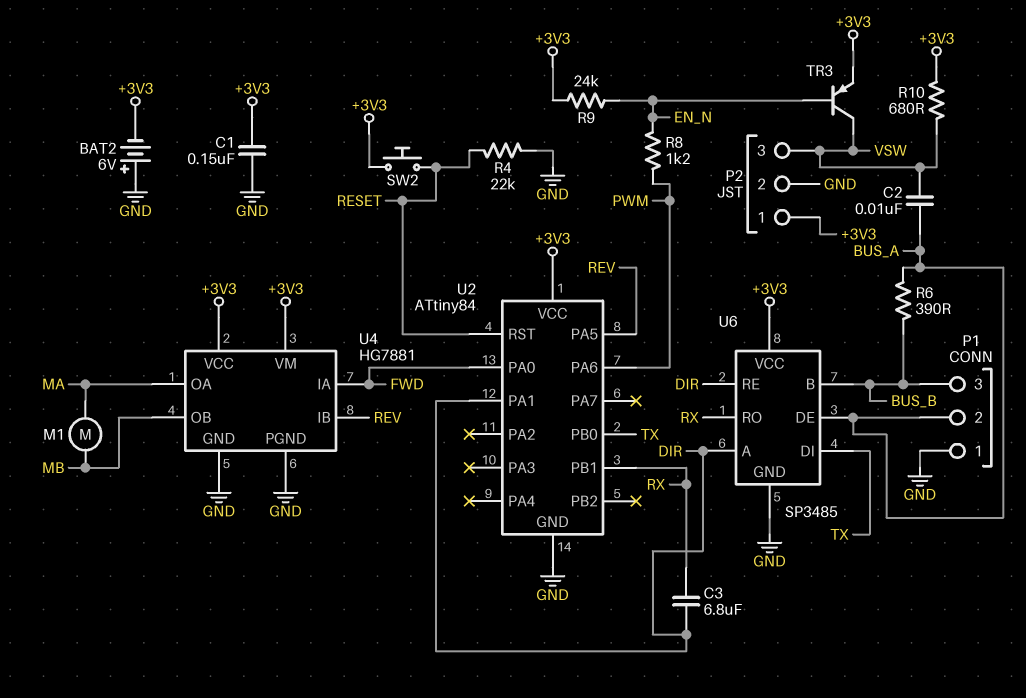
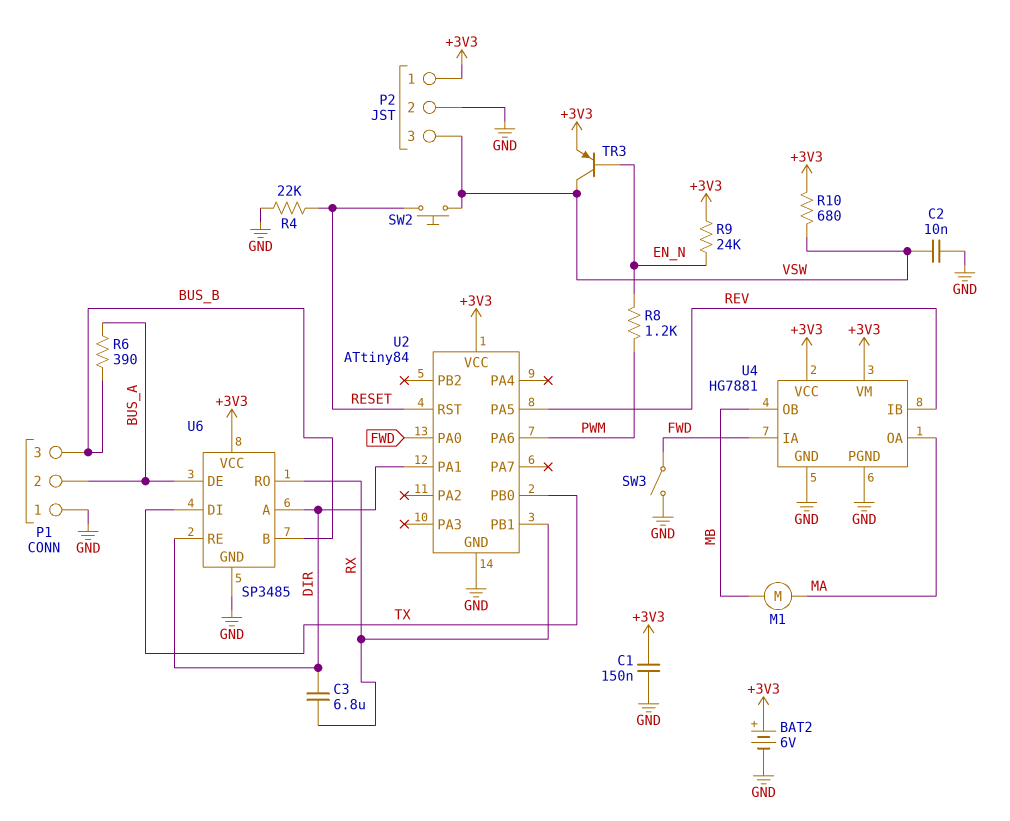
BAT2: 6V (plus GND, minus +3V3) -> 6V (plus +3V3, minus GND)
C2: 10nF (BUS_A, VSW) -> 10nF (GND, VSW)
SW2: button (+3V3, RESET) -> button (RESET, VSW)
SW3: none -> switch (FWD, GND)

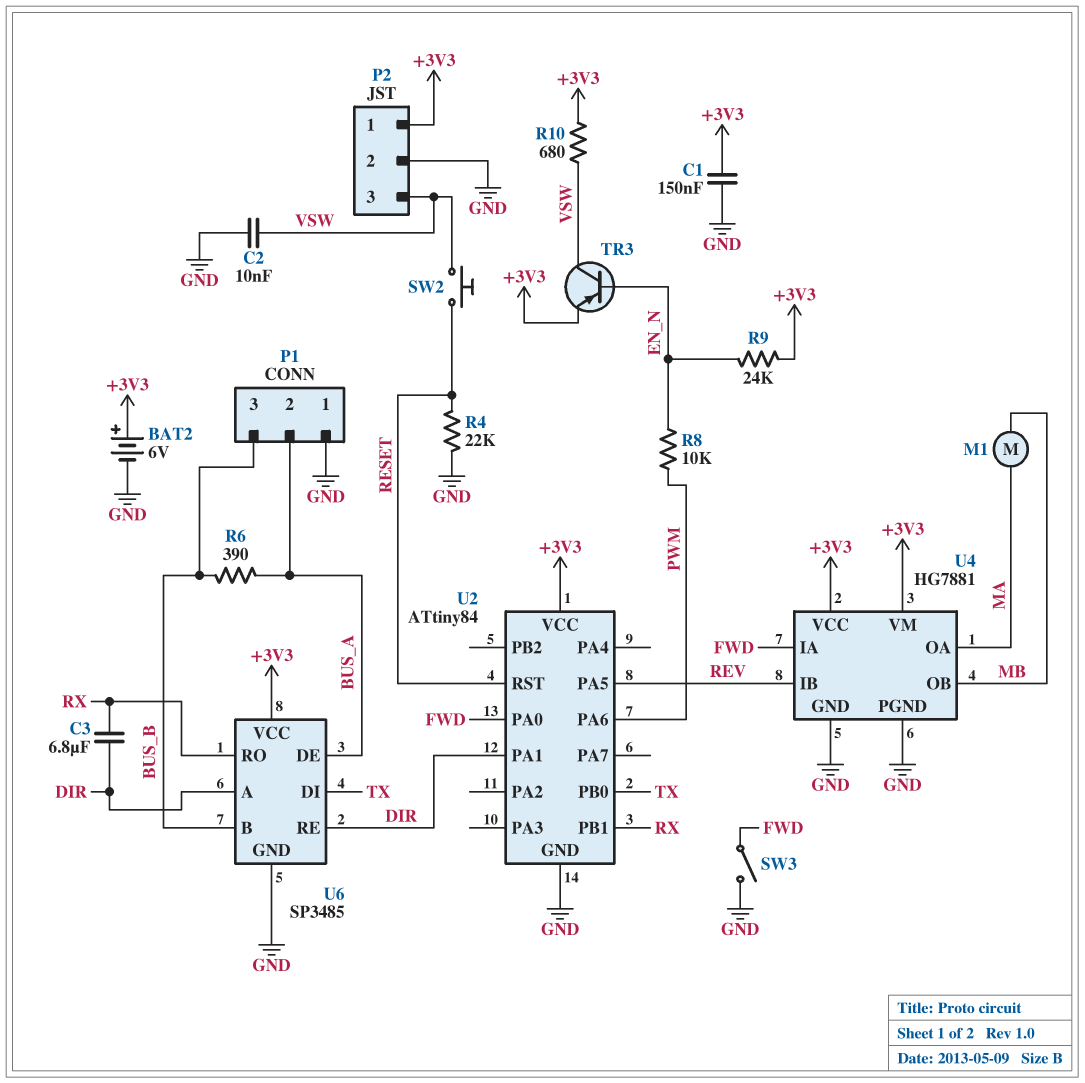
R8: 1.2k (EN_N, PWM) -> 10k (EN_N, PWM)

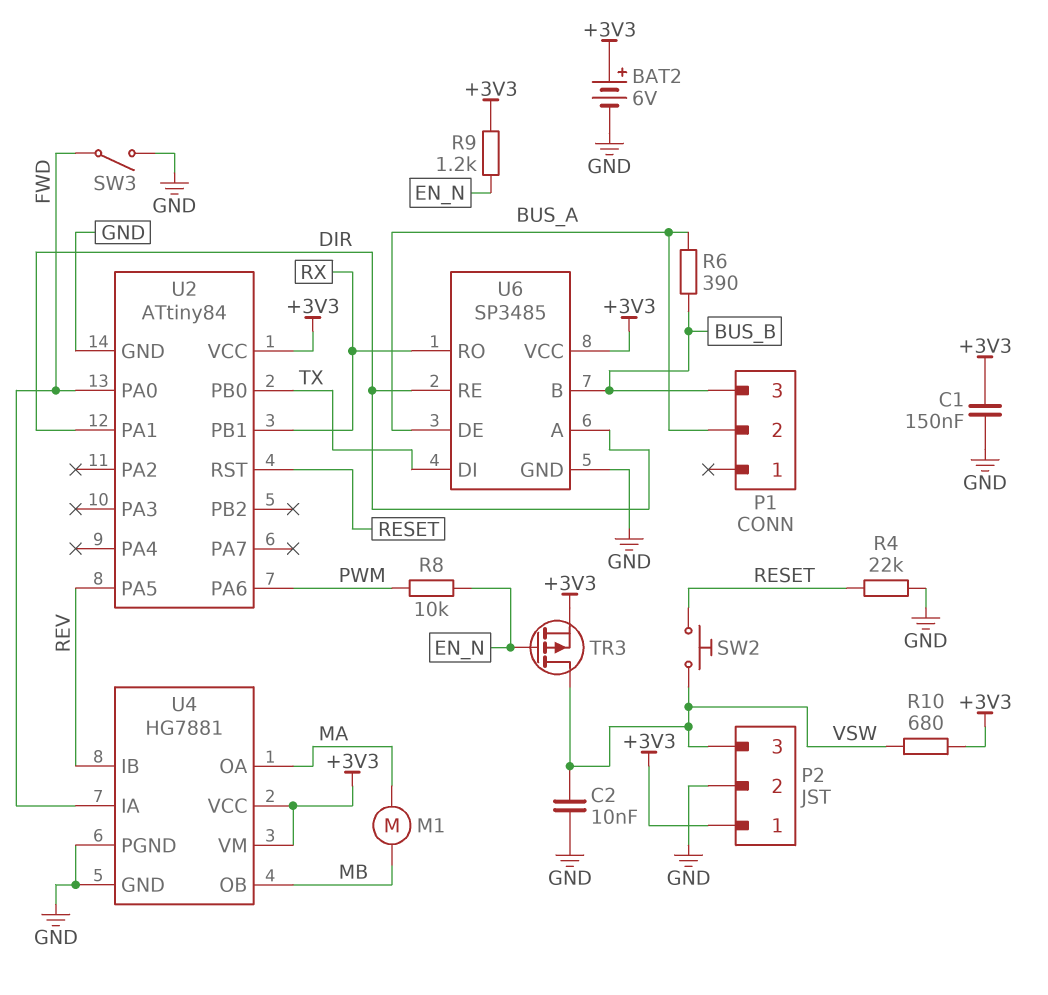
C3: 6.8uF (DIR, RX) -> none
P1 pin 1: GND -> none
R9: 24k (+3V3, EN_N) -> 1.2k (+3V3, EN_N)
TR3: PNP (B EN_N, C VSW, E +3V3) -> PMOS (G EN_N, D VSW, S +3V3)

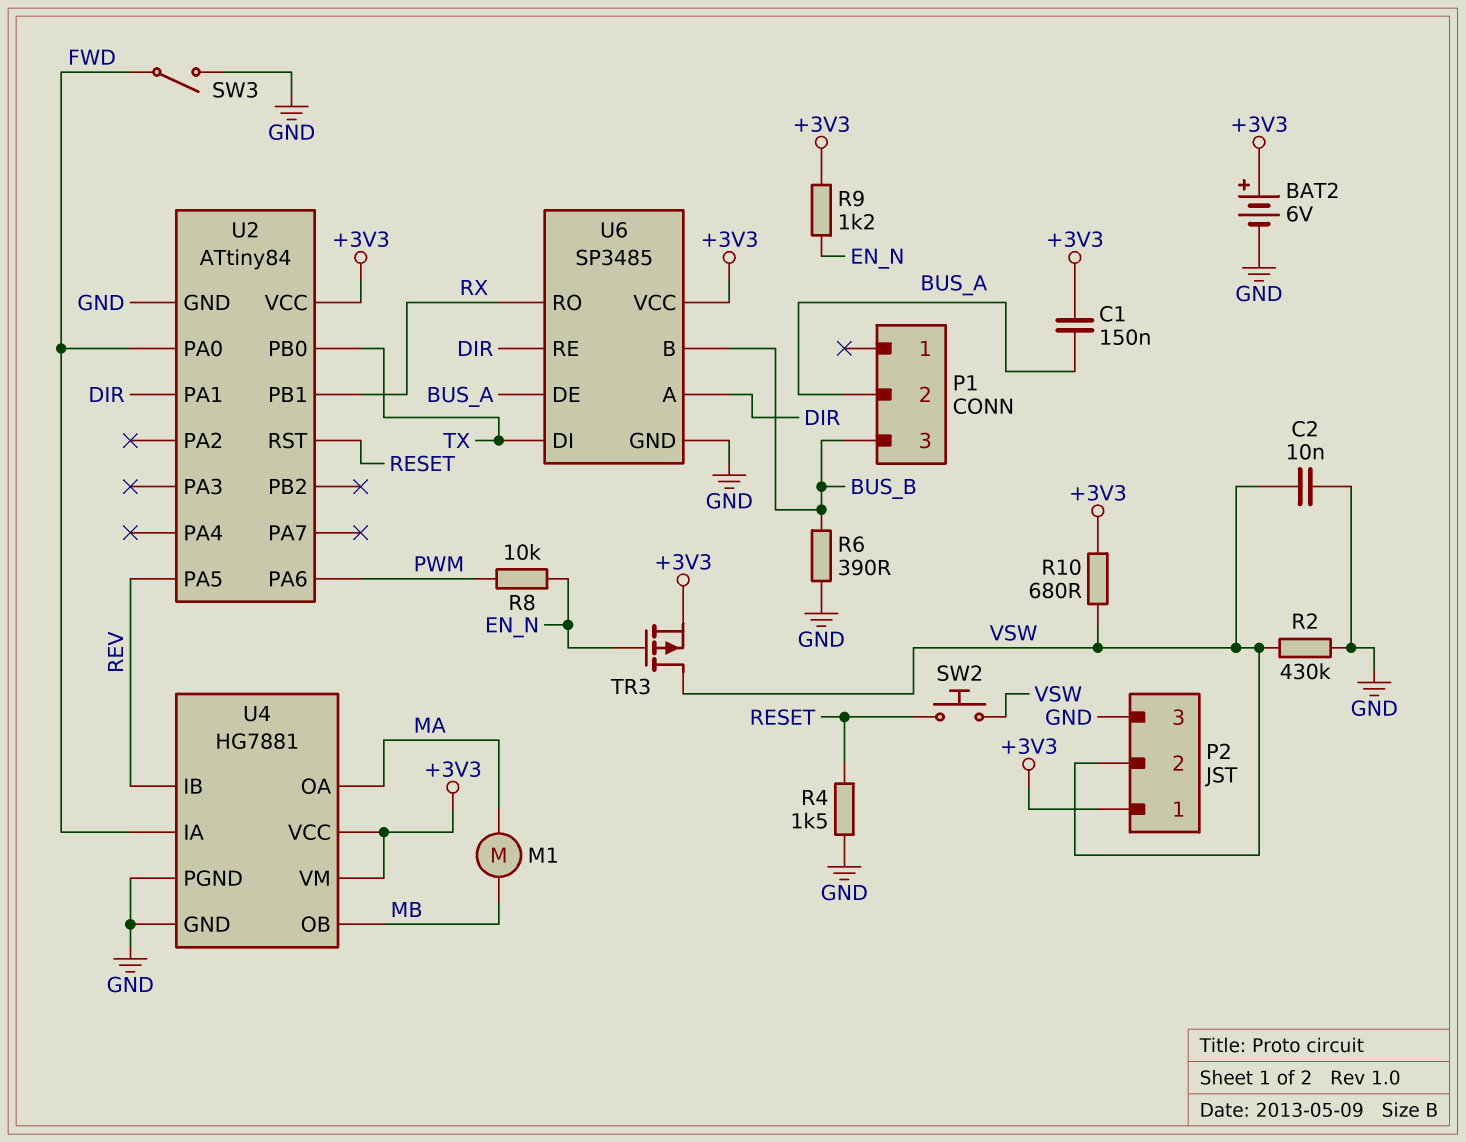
C1: 150nF (+3V3, GND) -> 150nF (+3V3, BUS_A)
P2 pin 2: GND -> VSW
P2 pin 3: VSW -> GND
R2: none -> 430k (GND, VSW)
R4: 22k (GND, RESET) -> 1.5k (GND, RESET)
R6: 390 (BUS_A, BUS_B) -> 390 (BUS_B, GND)

